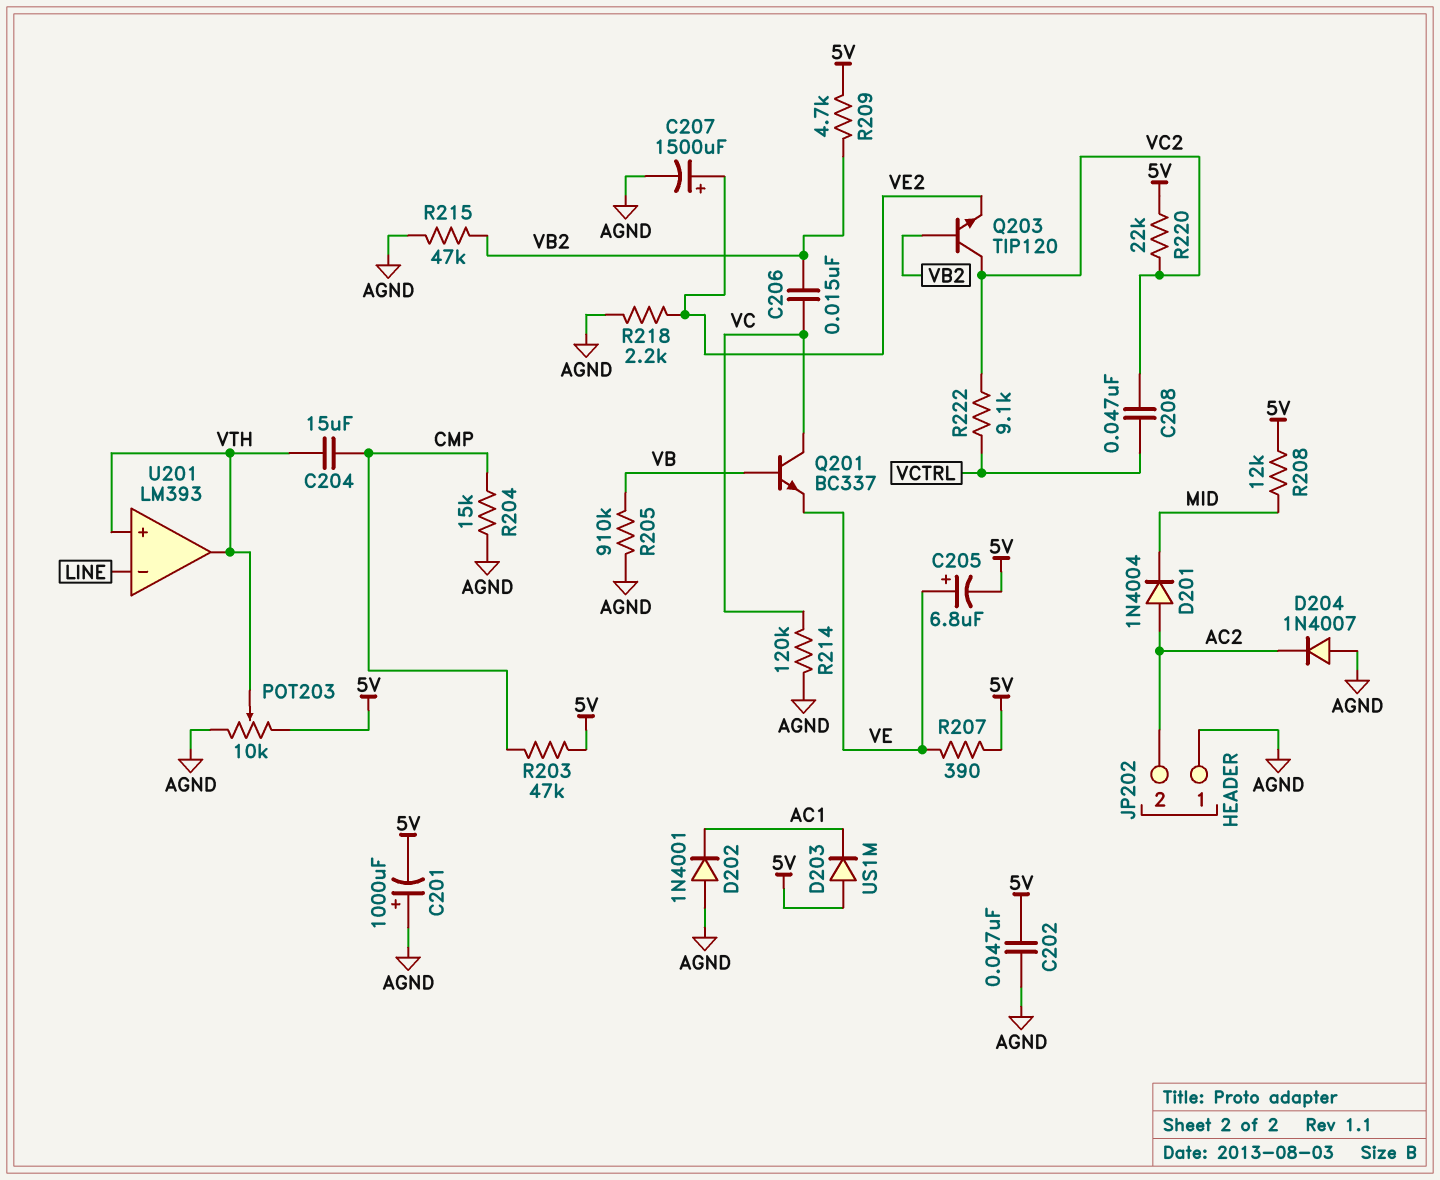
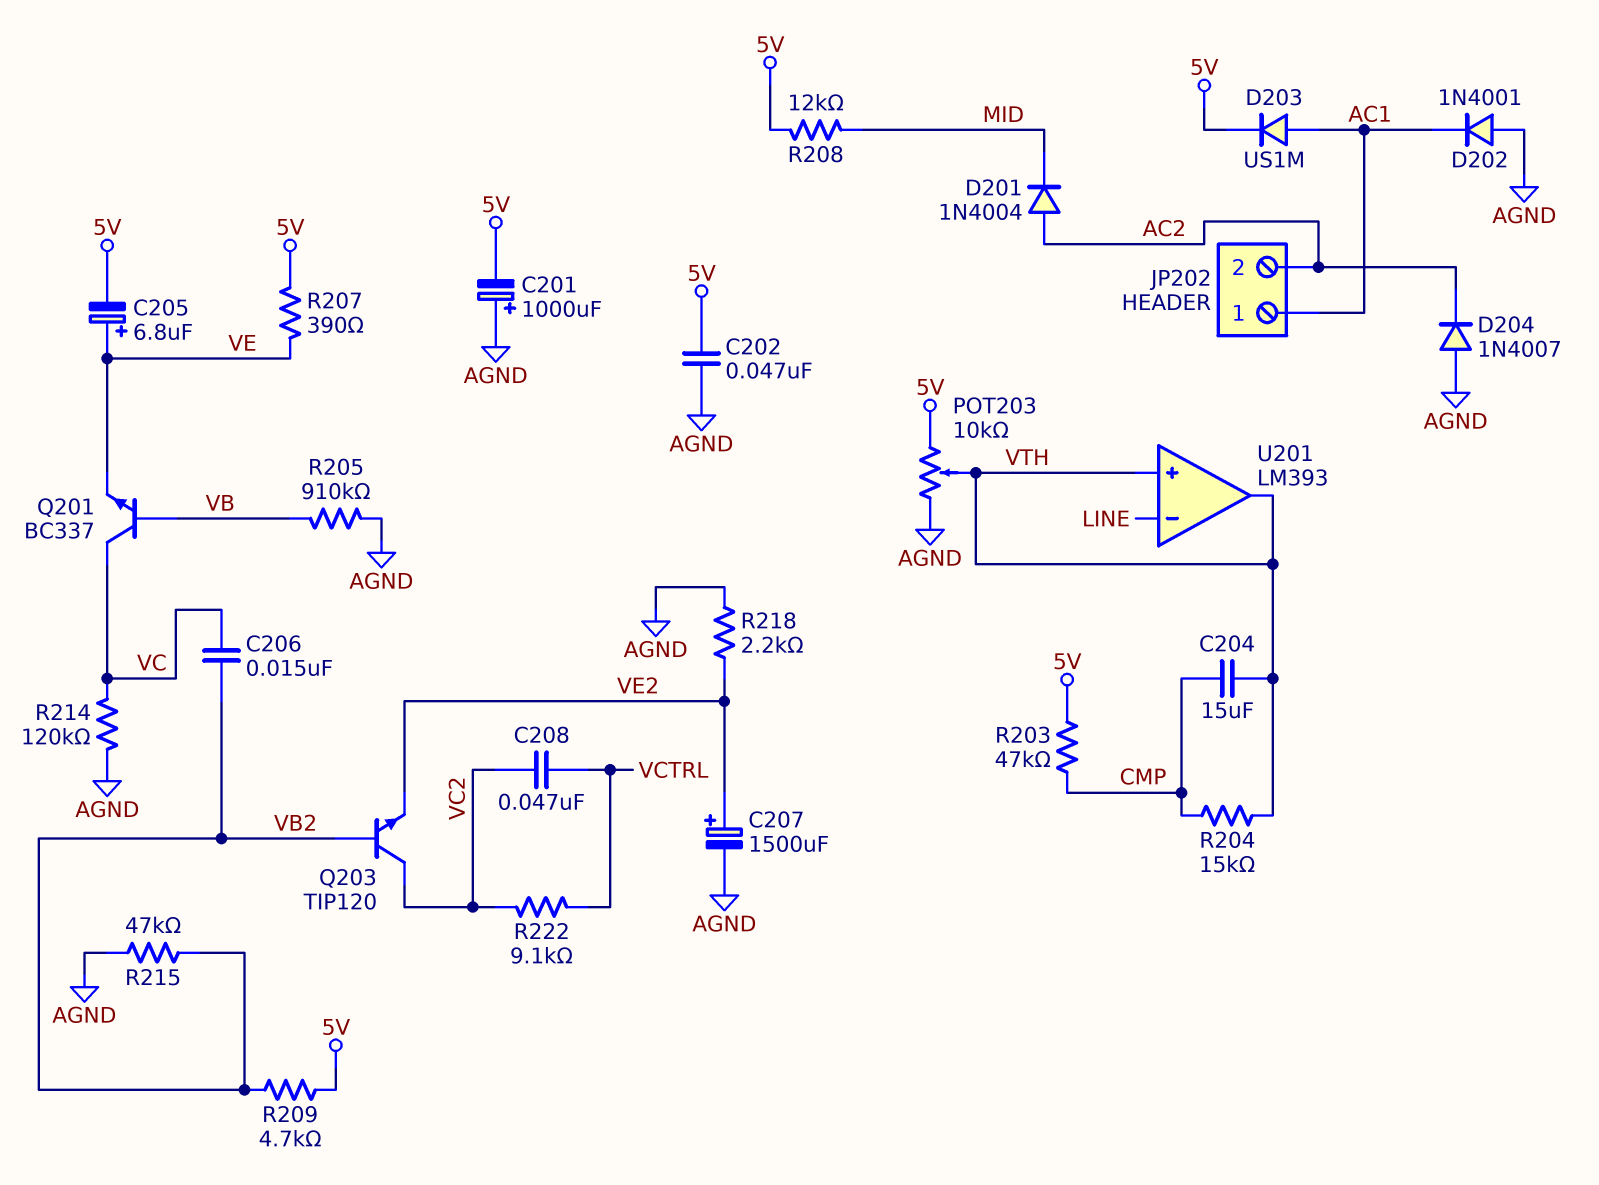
D203: diode US1M (A 5V, K AC1) -> diode US1M (A AC1, K 5V)
JP202 pin 1: AGND -> AC1
R204: 15k (AGND, CMP) -> 15k (CMP, VTH)
R220: 22k (5V, VC2) -> none

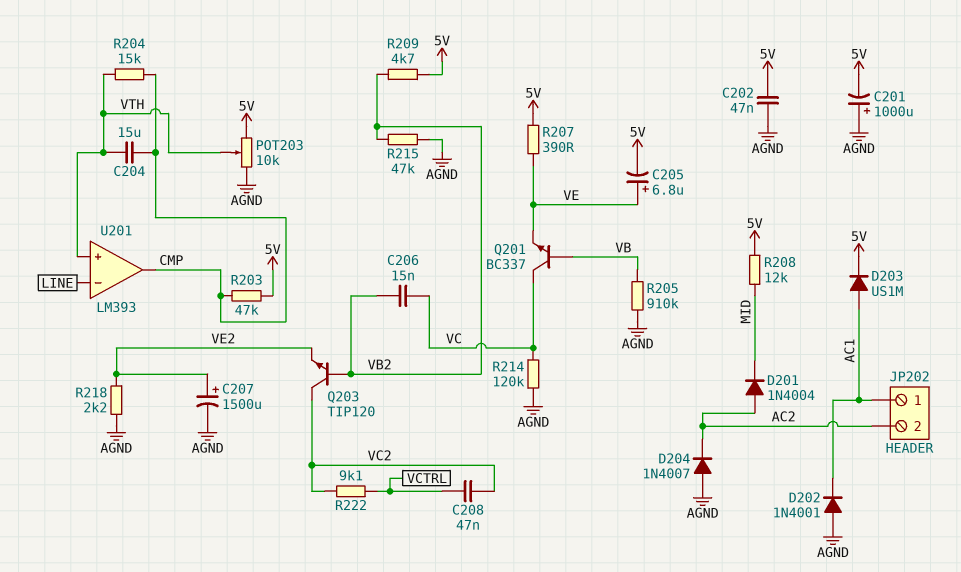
U201 pin out: VTH -> CMP

